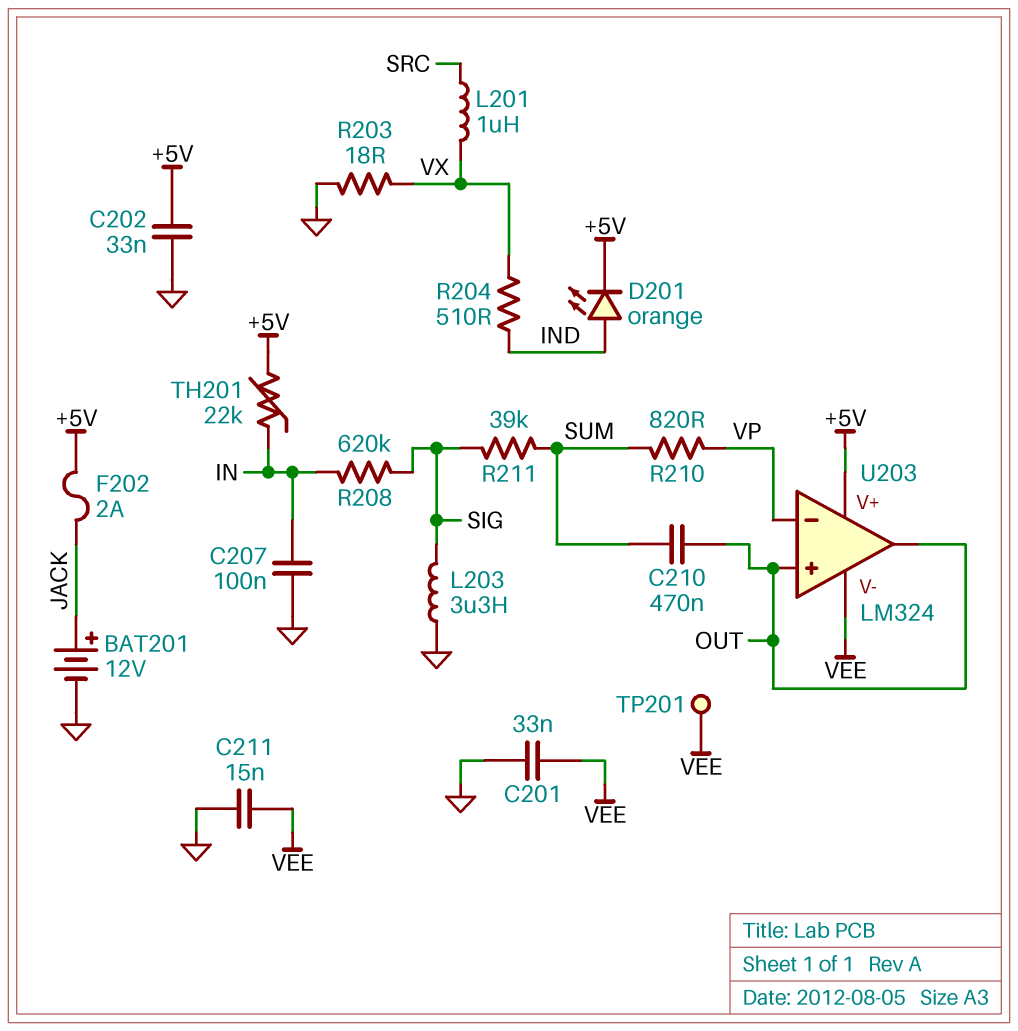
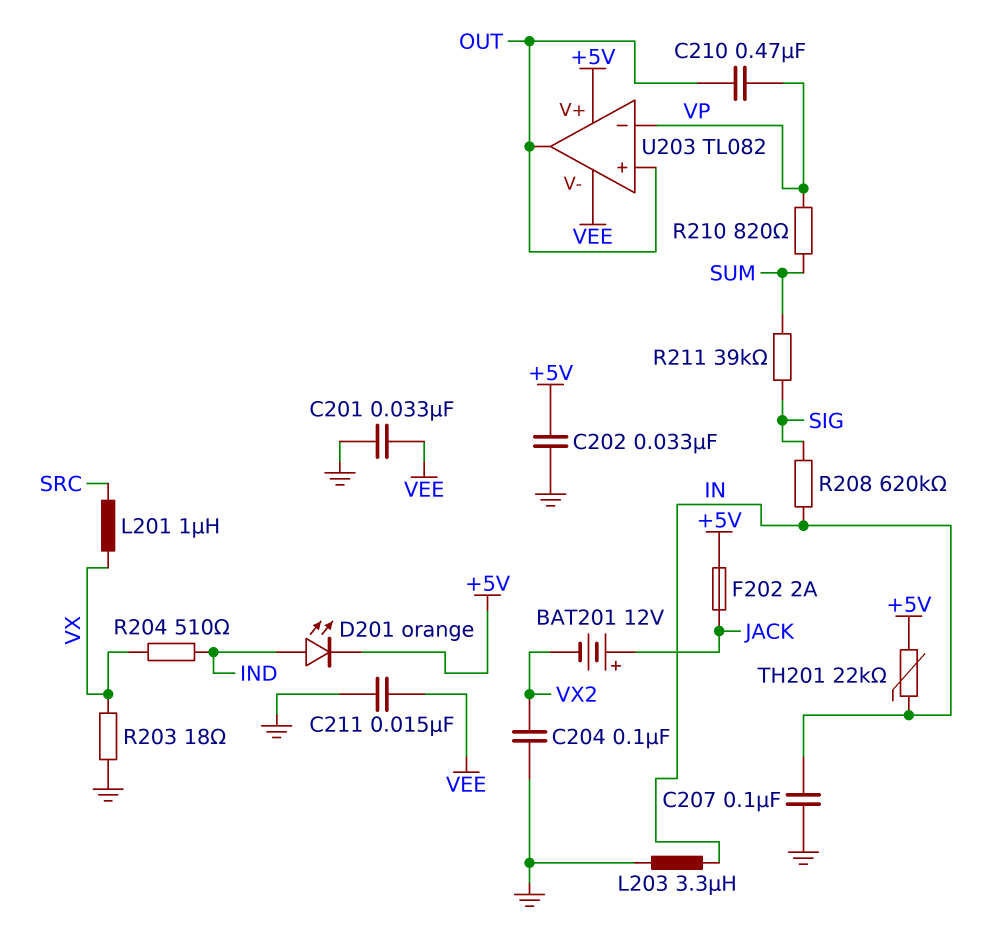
BAT201: 12V (plus JACK, minus GND) -> 12V (plus JACK, minus VX2)
C204: none -> 100nF (GND, VX2)
C210: 470nF (OUT, SUM) -> 470nF (OUT, VP)
L203: 3.3uH (GND, SIG) -> 3.3uH (GND, IN)
TP201: test point (VEE) -> none
U203: LM324 -> TL082

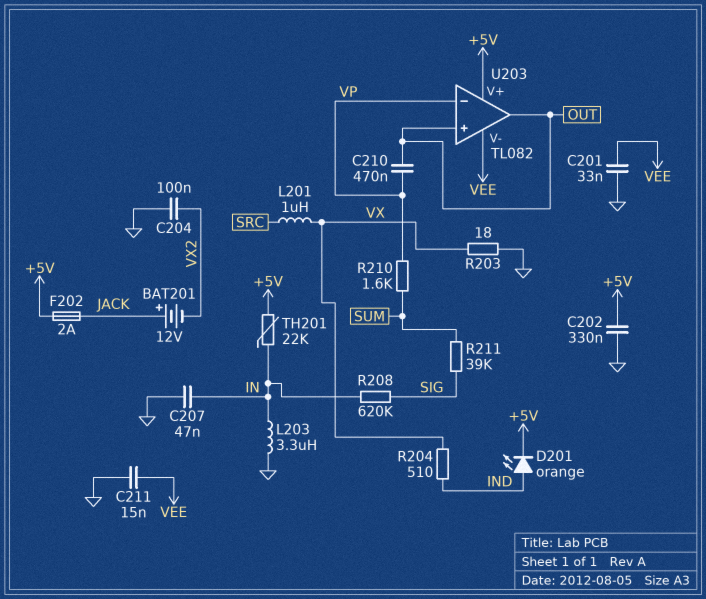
C202: 33nF (+5V, GND) -> 330nF (+5V, GND)
C207: 100nF (GND, IN) -> 47nF (GND, IN)
R210: 820 (SUM, VP) -> 1.6k (SUM, VP)

